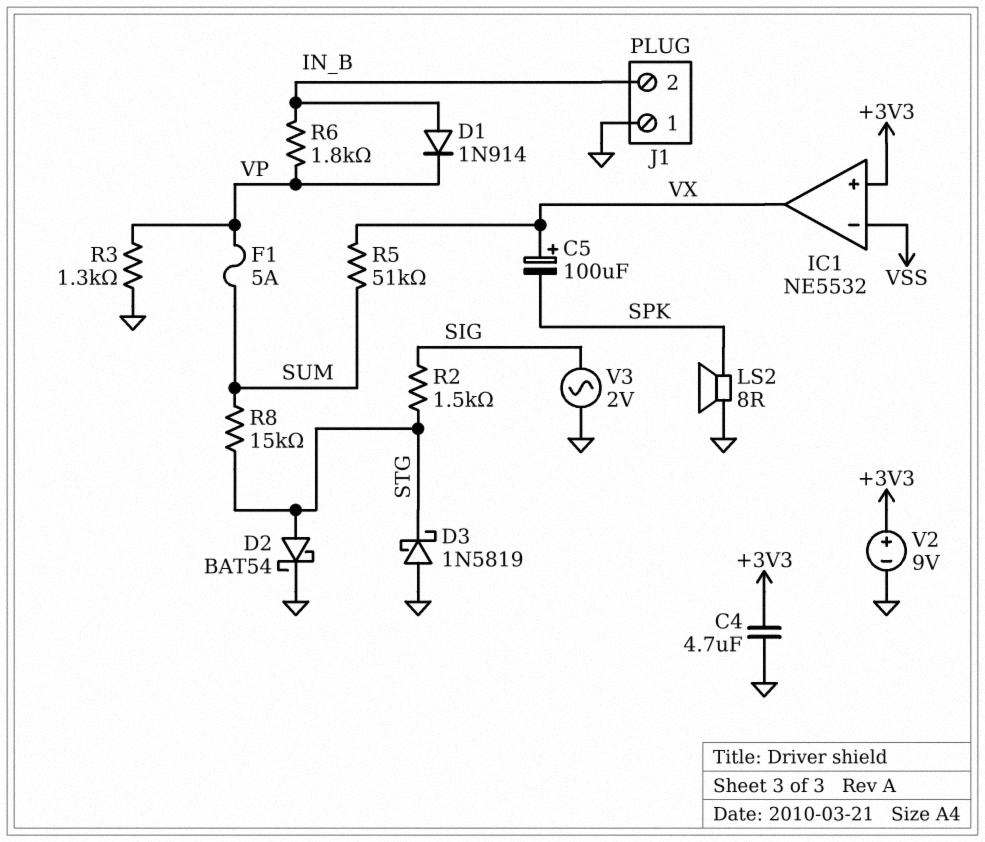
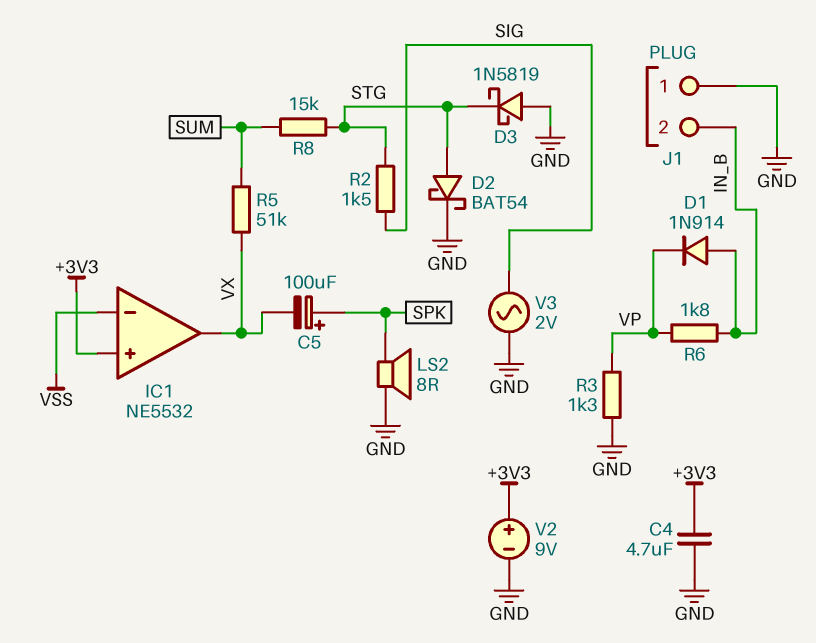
C5: 100uF (plus VX, minus SPK) -> 100uF (plus SPK, minus VX)
F1: 5A (SUM, VP) -> none

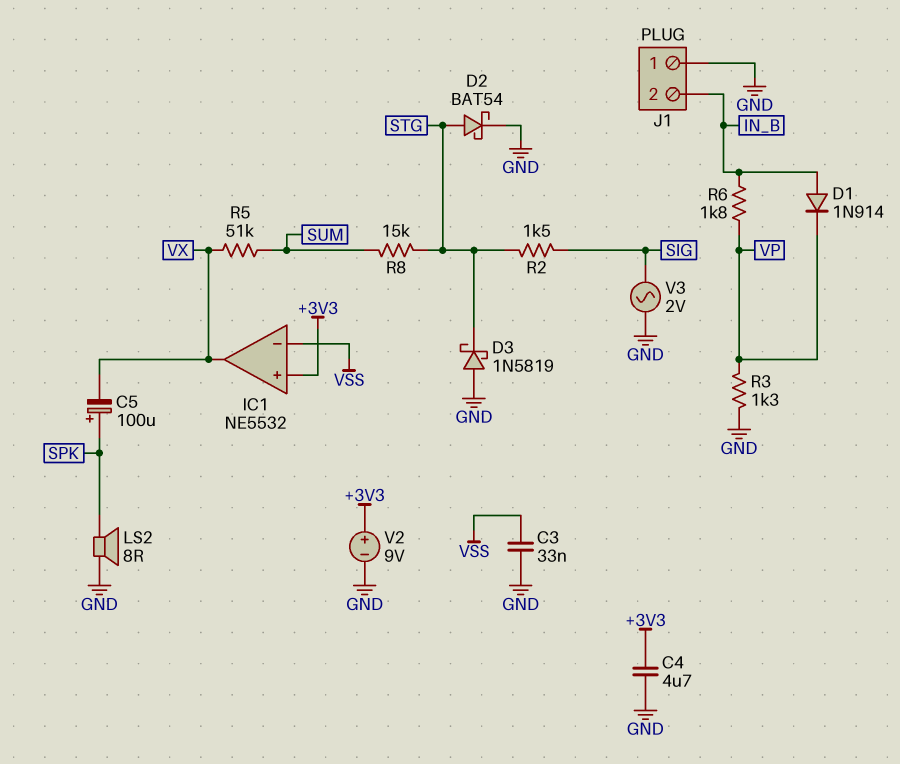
C3: none -> 33nF (GND, VSS)

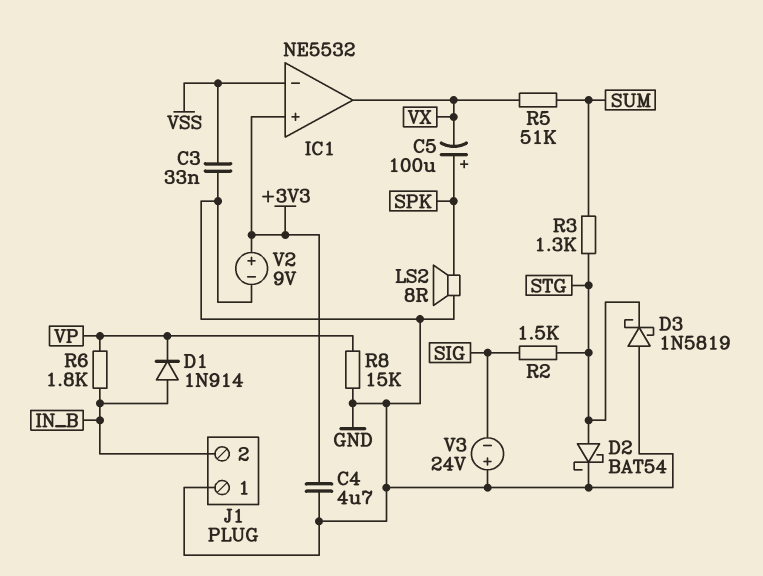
R3: 1.3k (GND, VP) -> 1.3k (STG, SUM)
R8: 15k (STG, SUM) -> 15k (GND, VP)
V3: AC 2V (GND, SIG) -> 24V (plus GND, minus SIG)

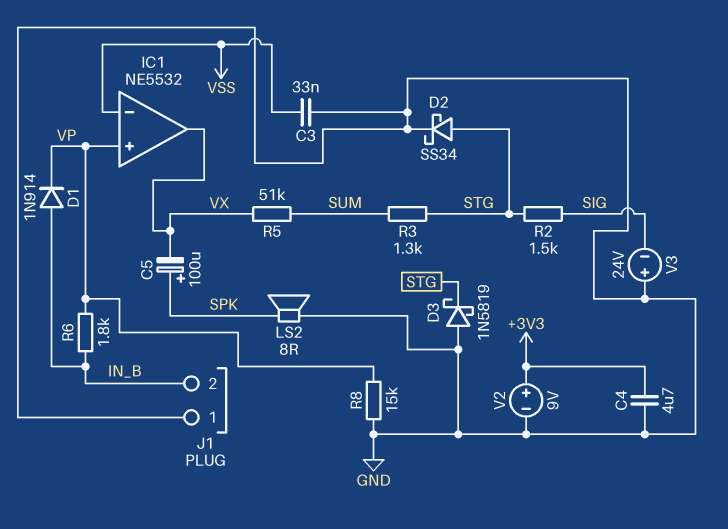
D2: schottky BAT54 (A STG, K GND) -> schottky SS34 (A STG, K GND)
IC1 pin in+: +3V3 -> VP

